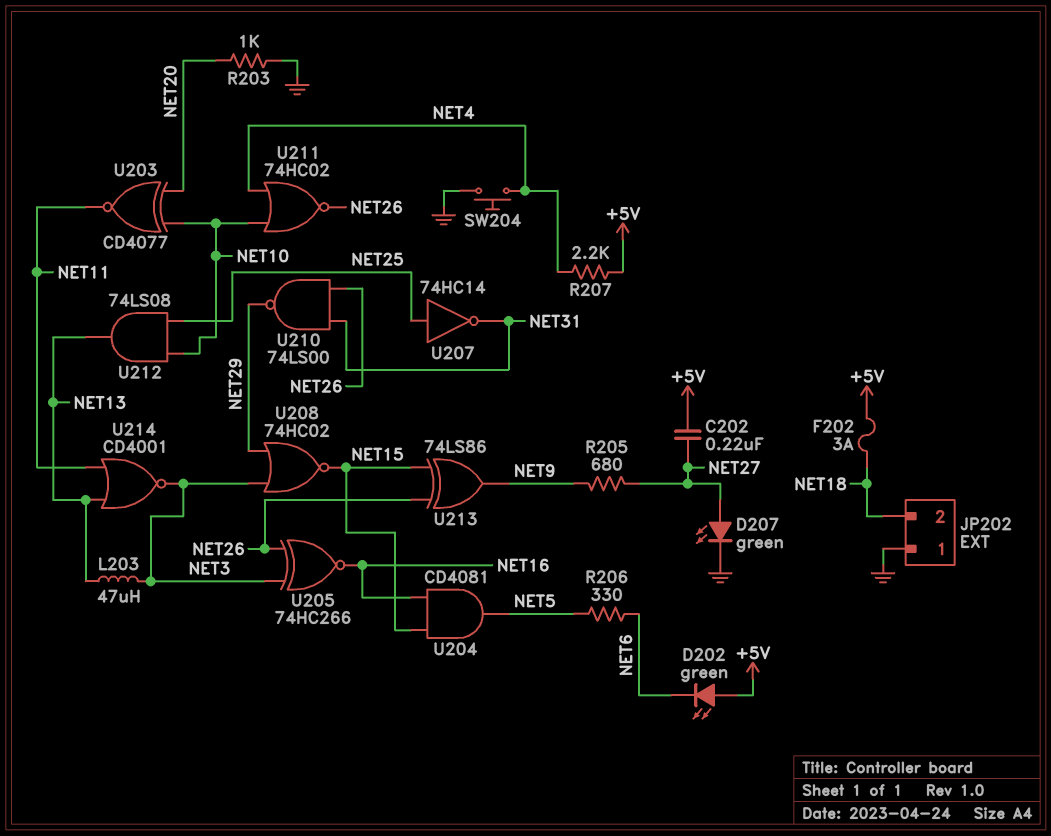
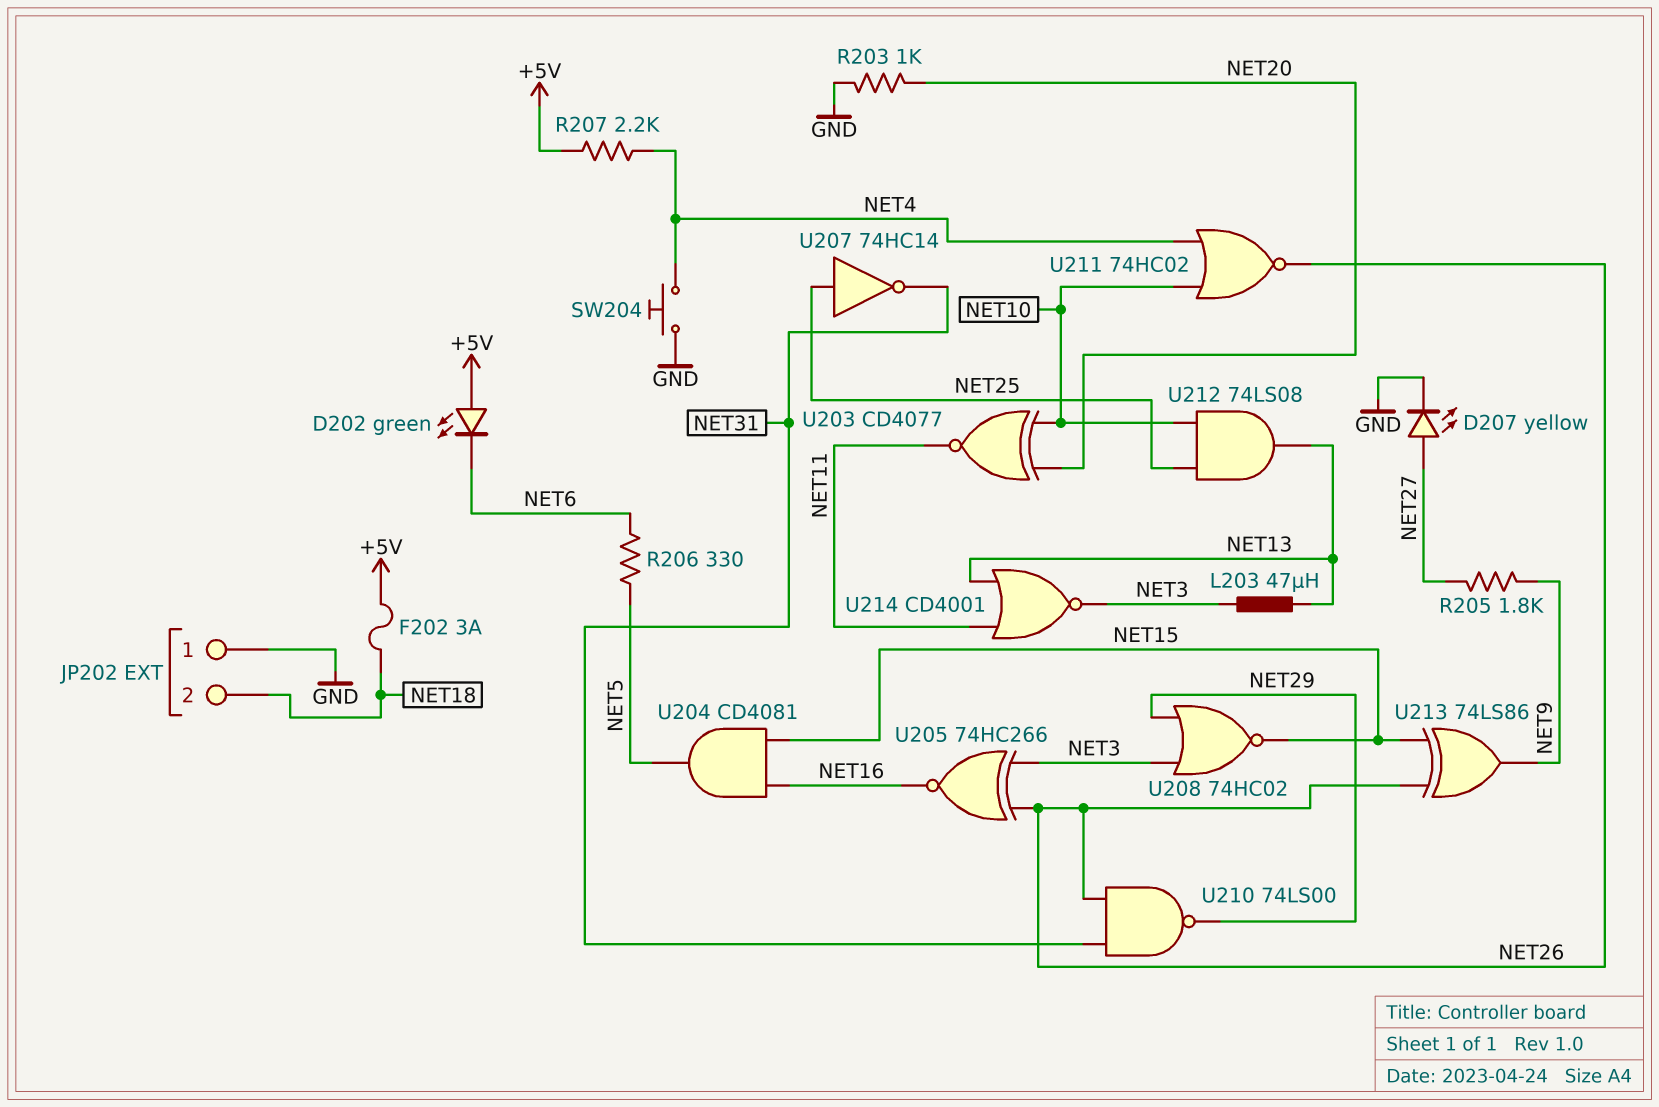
C202: 220nF (+5V, NET27) -> none
D207: LED green (A NET27, K GND) -> LED yellow (A NET27, K GND)
R205: 680 (NET9, NET27) -> 1.8k (NET9, NET27)

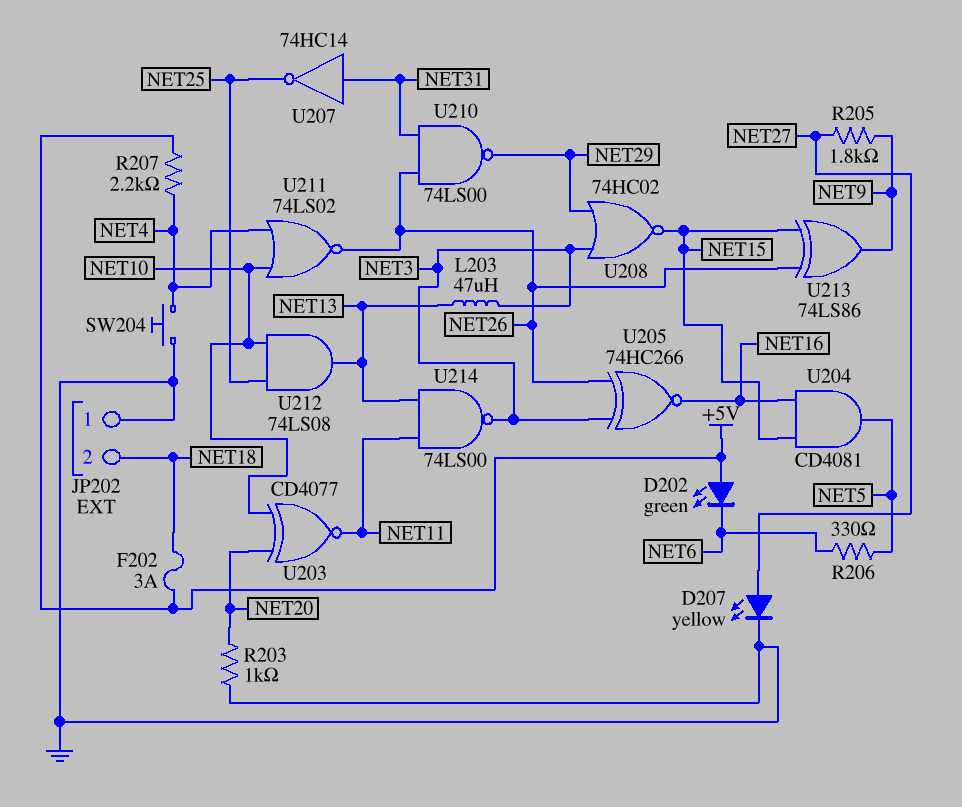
U207: NOT 74HC14 (in NET25, out NET31) -> NOT 74HC14 (in NET31, out NET25)
U211: NOR 74HC02 (in NET4, in NET10, out NET26) -> NOR 74LS02 (in NET4, in NET10, out NET26)
U214: NOR CD4001 (in NET11, in NET13, out NET3) -> NAND 74LS00 (in NET11, in NET13, out NET3)

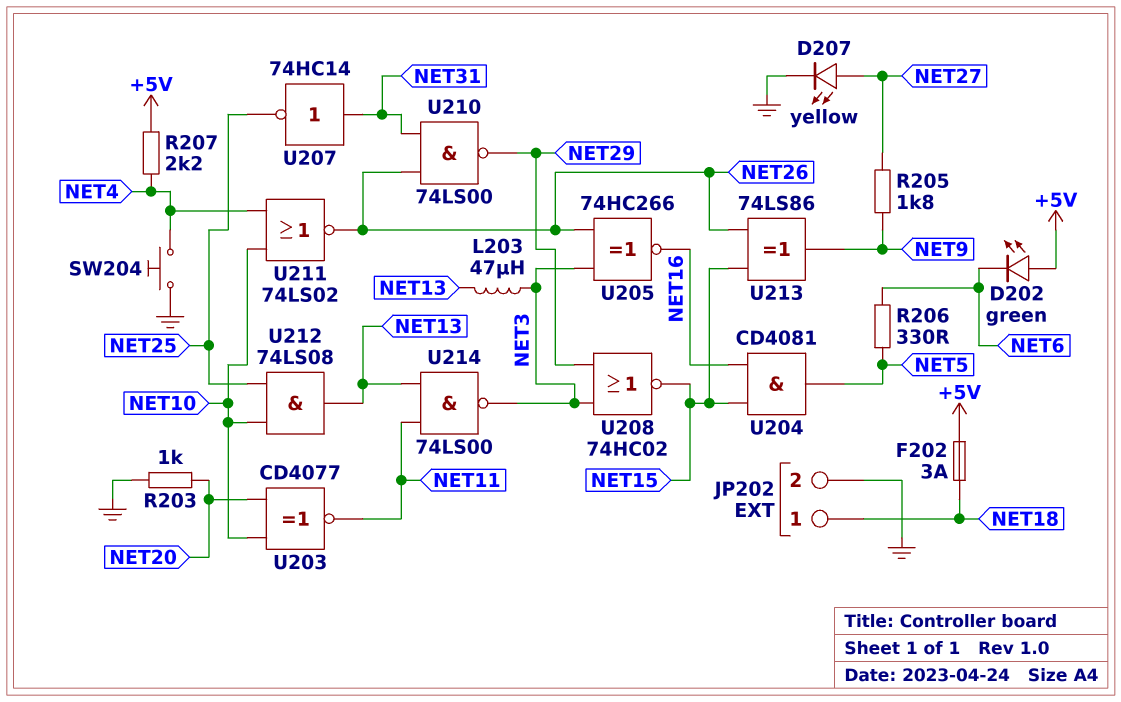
JP202 pin 1: GND -> NET18
JP202 pin 2: NET18 -> GND

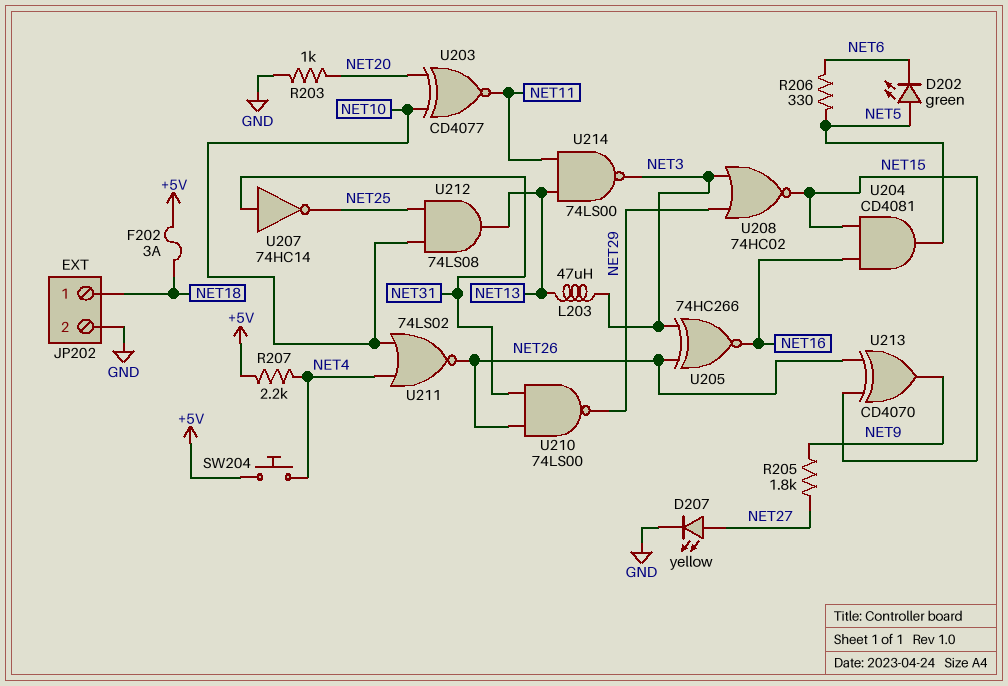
D202: LED green (A +5V, K NET6) -> LED green (A NET5, K NET6)
SW204: button (GND, NET4) -> button (+5V, NET4)
U213: XOR 74LS86 (in NET15, in NET26, out NET9) -> XOR CD4070 (in NET15, in NET26, out NET9)

